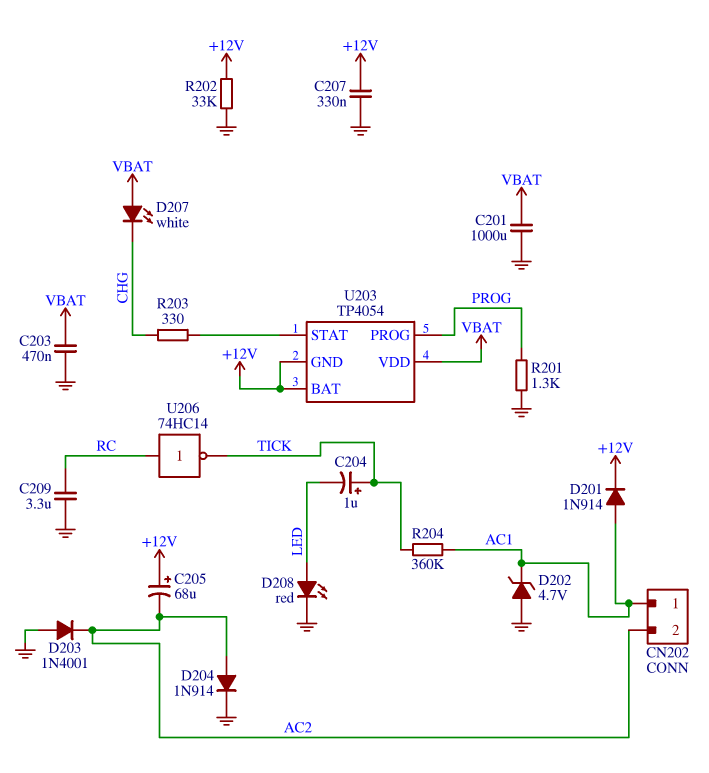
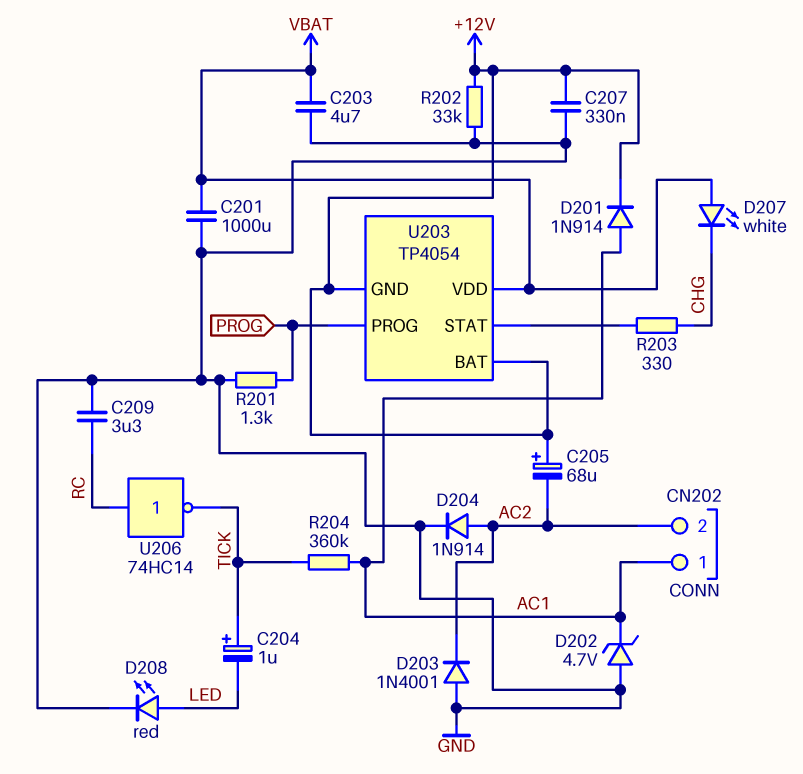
C203: 470nF (GND, VBAT) -> 4.7uF (GND, VBAT)

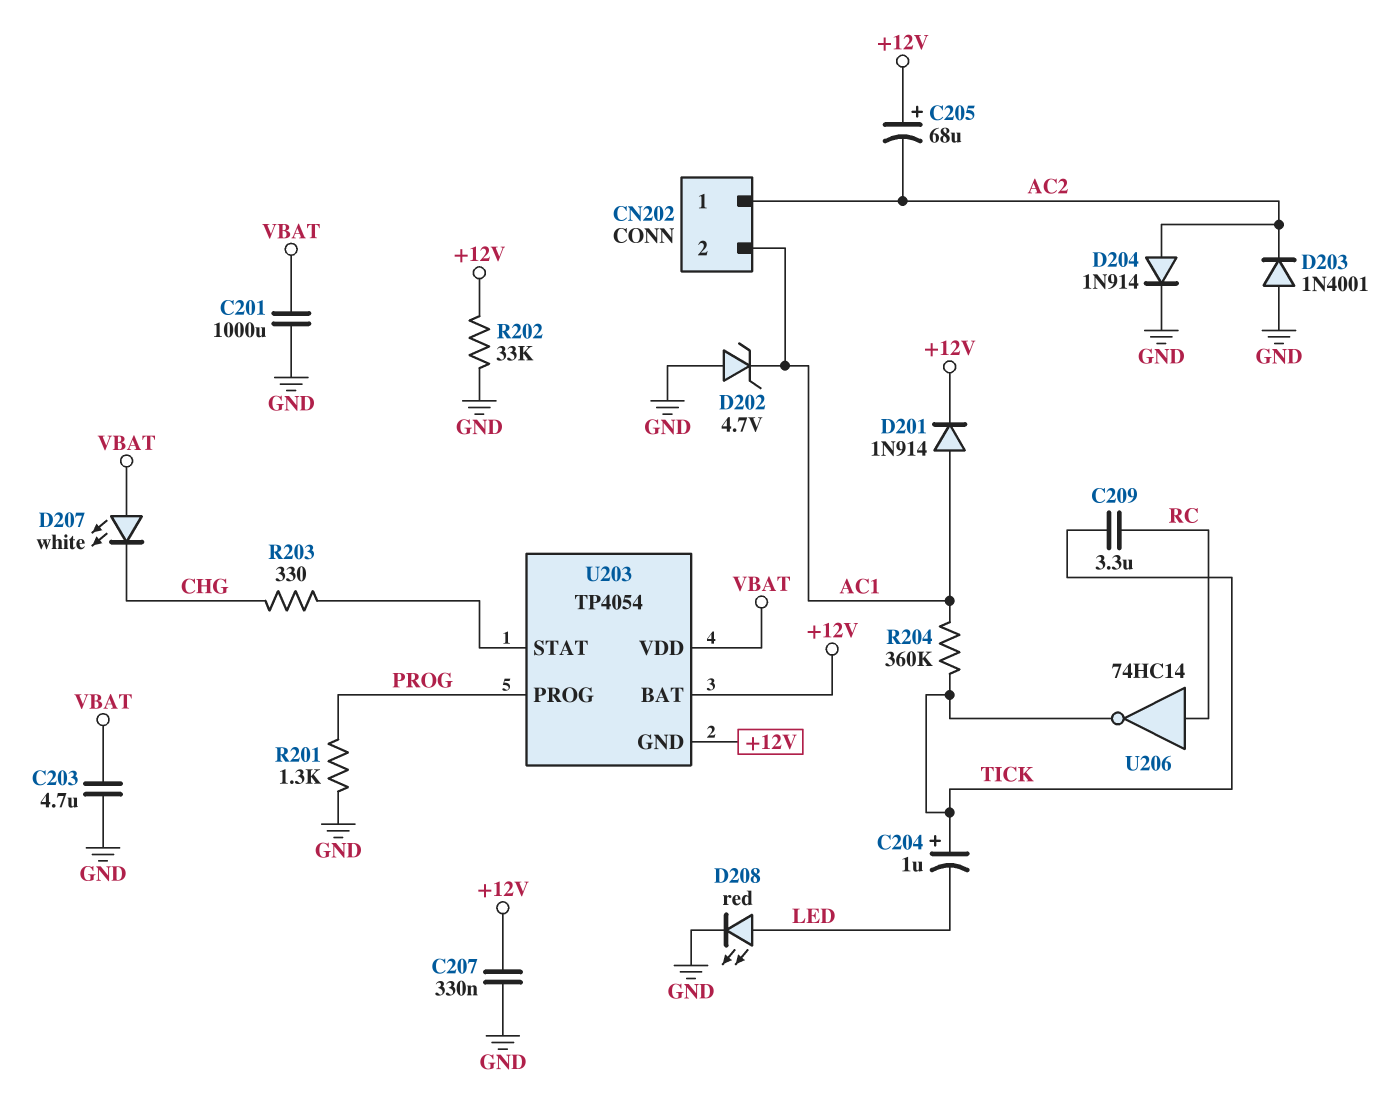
C209: 3.3uF (GND, RC) -> 3.3uF (RC, TICK)
CN202 pin 1: AC1 -> AC2
CN202 pin 2: AC2 -> AC1

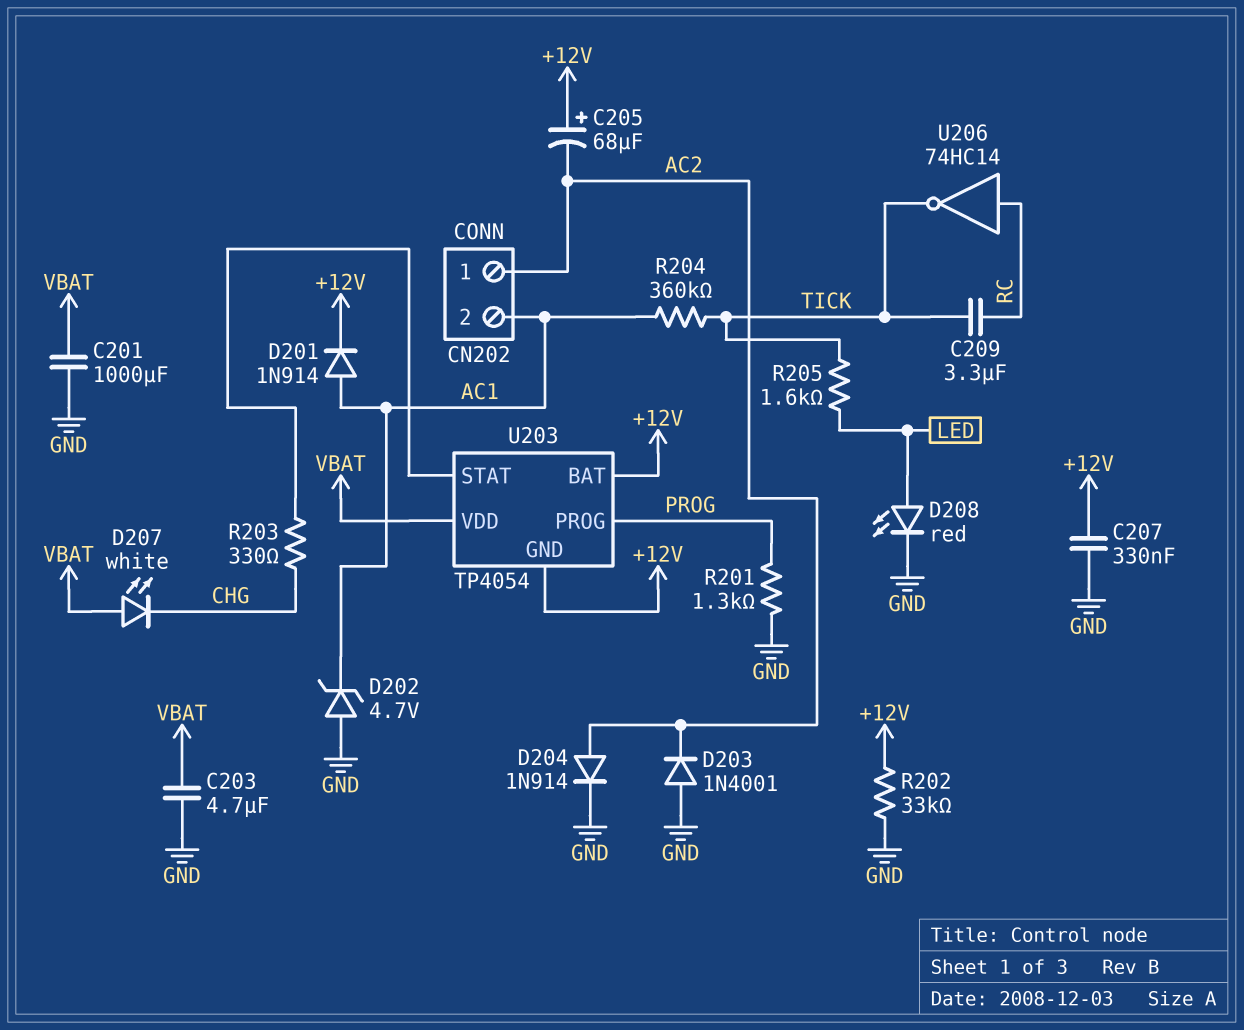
C204: 1uF (plus TICK, minus LED) -> none
R205: none -> 1.6k (LED, TICK)

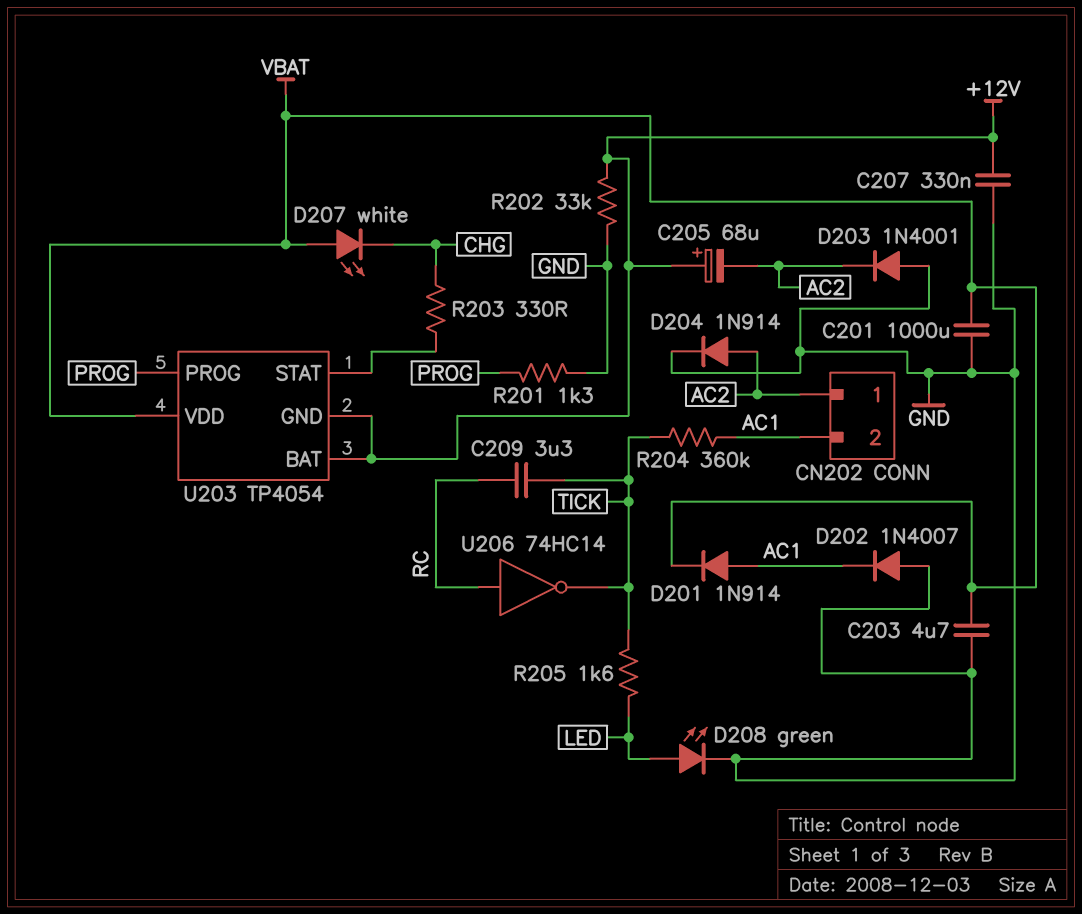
D201: diode 1N914 (A AC1, K +12V) -> diode 1N914 (A AC1, K VBAT)
D202: zener 4.7V (A GND, K AC1) -> diode 1N4007 (A GND, K AC1)
D208: LED red (A LED, K GND) -> LED green (A LED, K GND)

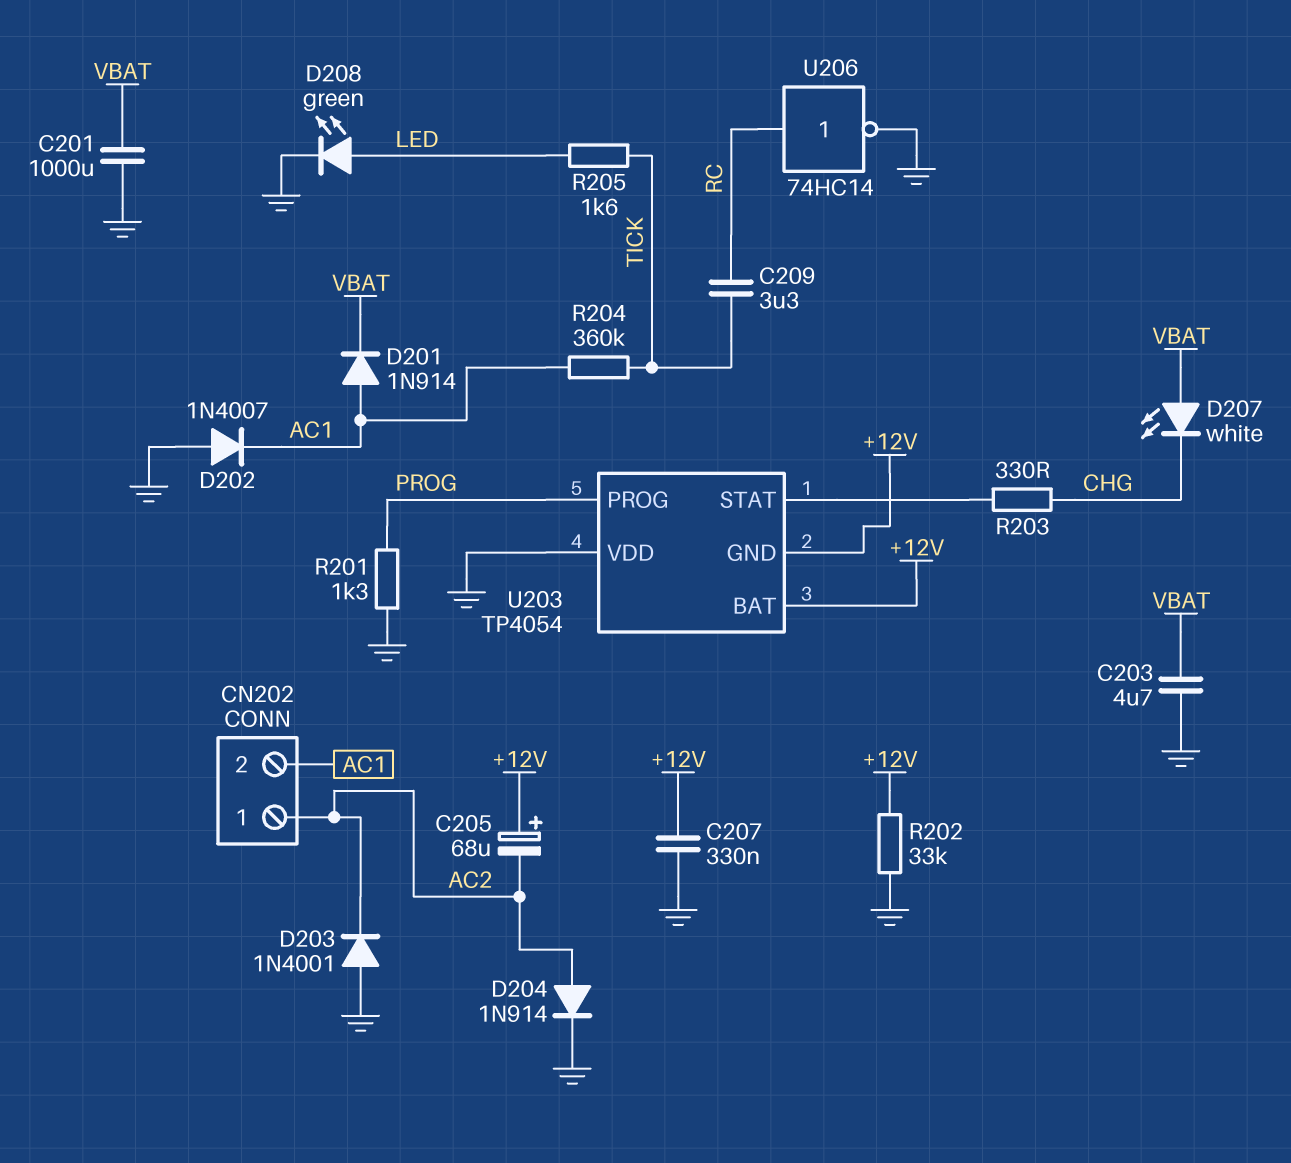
U203 pin VDD: VBAT -> GND
U206: NOT 74HC14 (in RC, out TICK) -> NOT 74HC14 (in RC, out GND)

